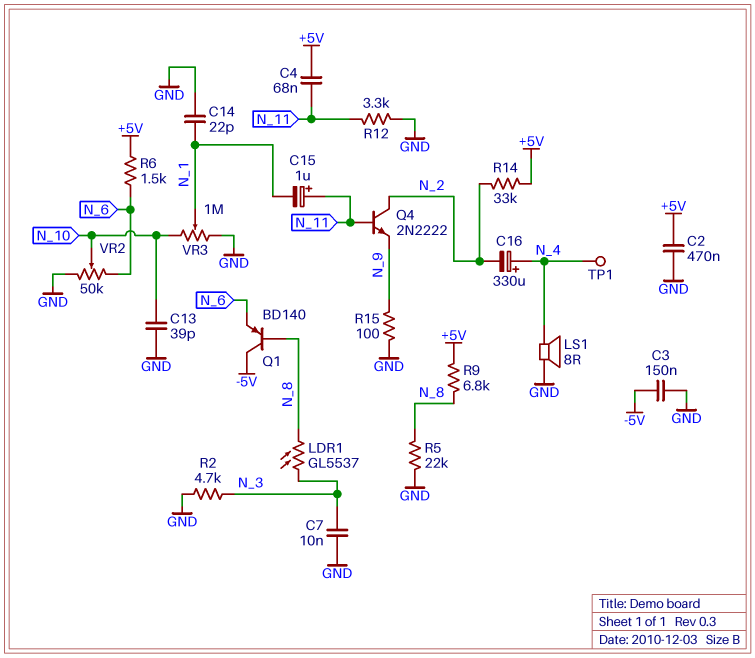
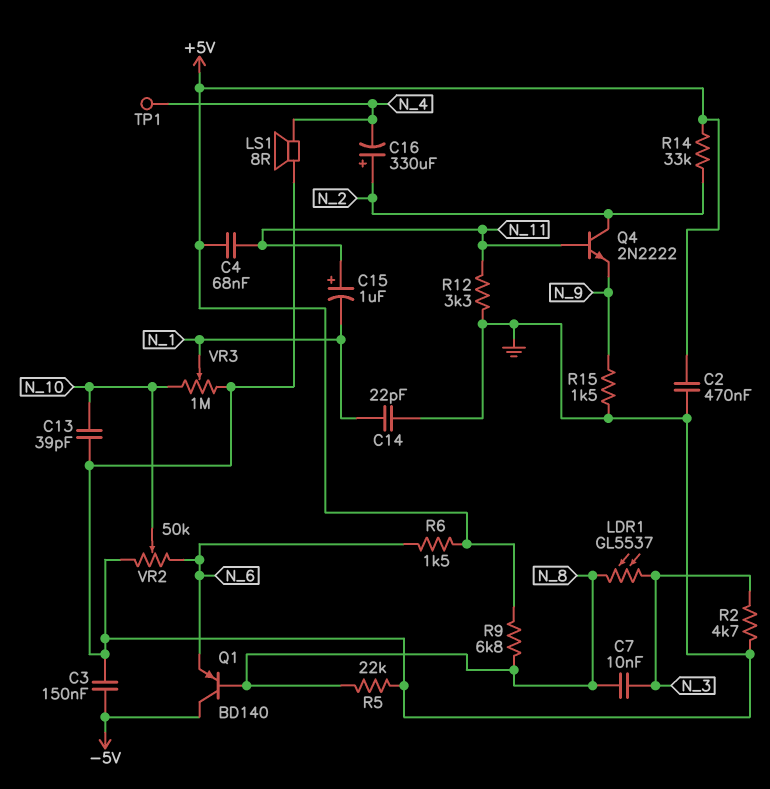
C7: 10nF (GND, N_3) -> 10nF (N_3, N_8)
C16: 330uF (plus N_4, minus N_2) -> 330uF (plus N_2, minus N_4)
R15: 100 (GND, N_9) -> 1.5k (GND, N_9)

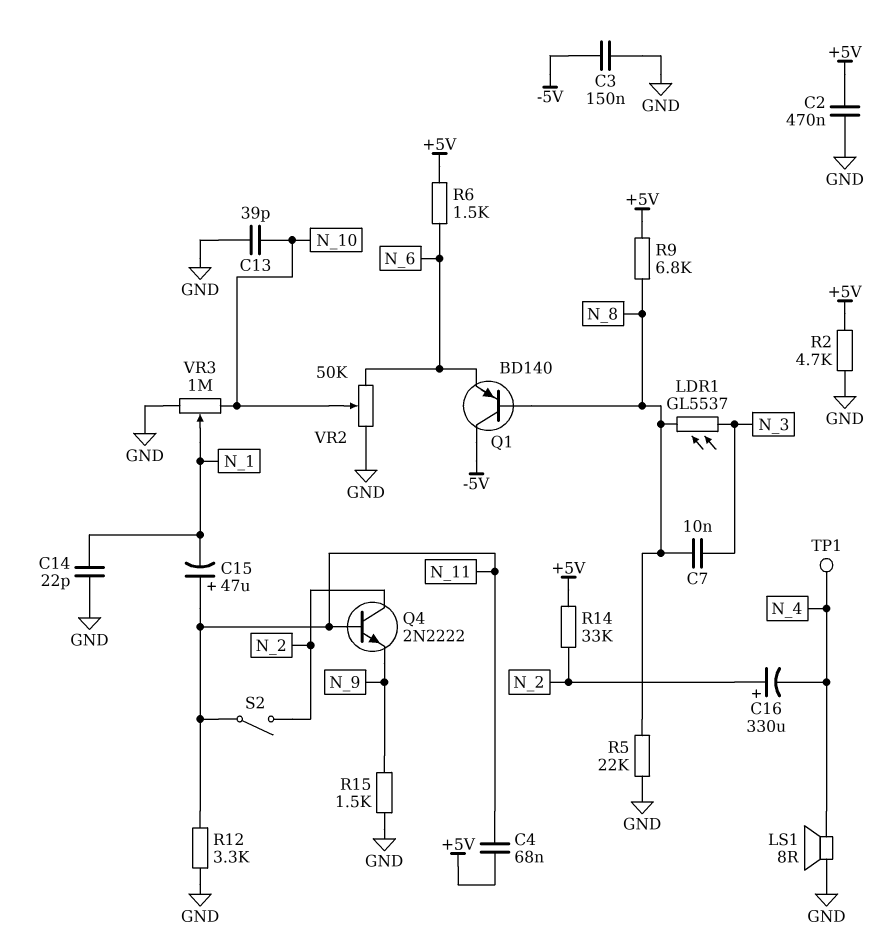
C15: 1uF (plus N_11, minus N_1) -> 47uF (plus N_11, minus N_1)
R2: 4.7k (GND, N_3) -> 4.7k (+5V, GND)
S2: none -> switch (N_2, N_11)

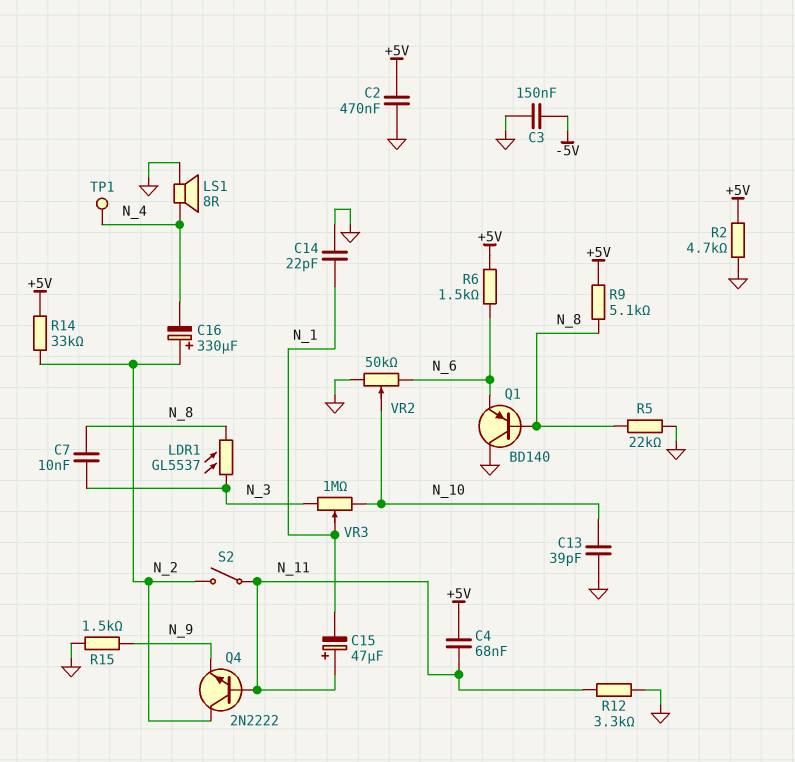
Q1: PNP BD140 (B N_8, C -5V, E N_6) -> PNP BD140 (B N_8, C GND, E N_6)
R9: 6.8k (+5V, N_8) -> 5.1k (+5V, N_8)
VR3: 1M (GND, N_10, wiper N_1) -> 1M (N_3, N_10, wiper N_1)

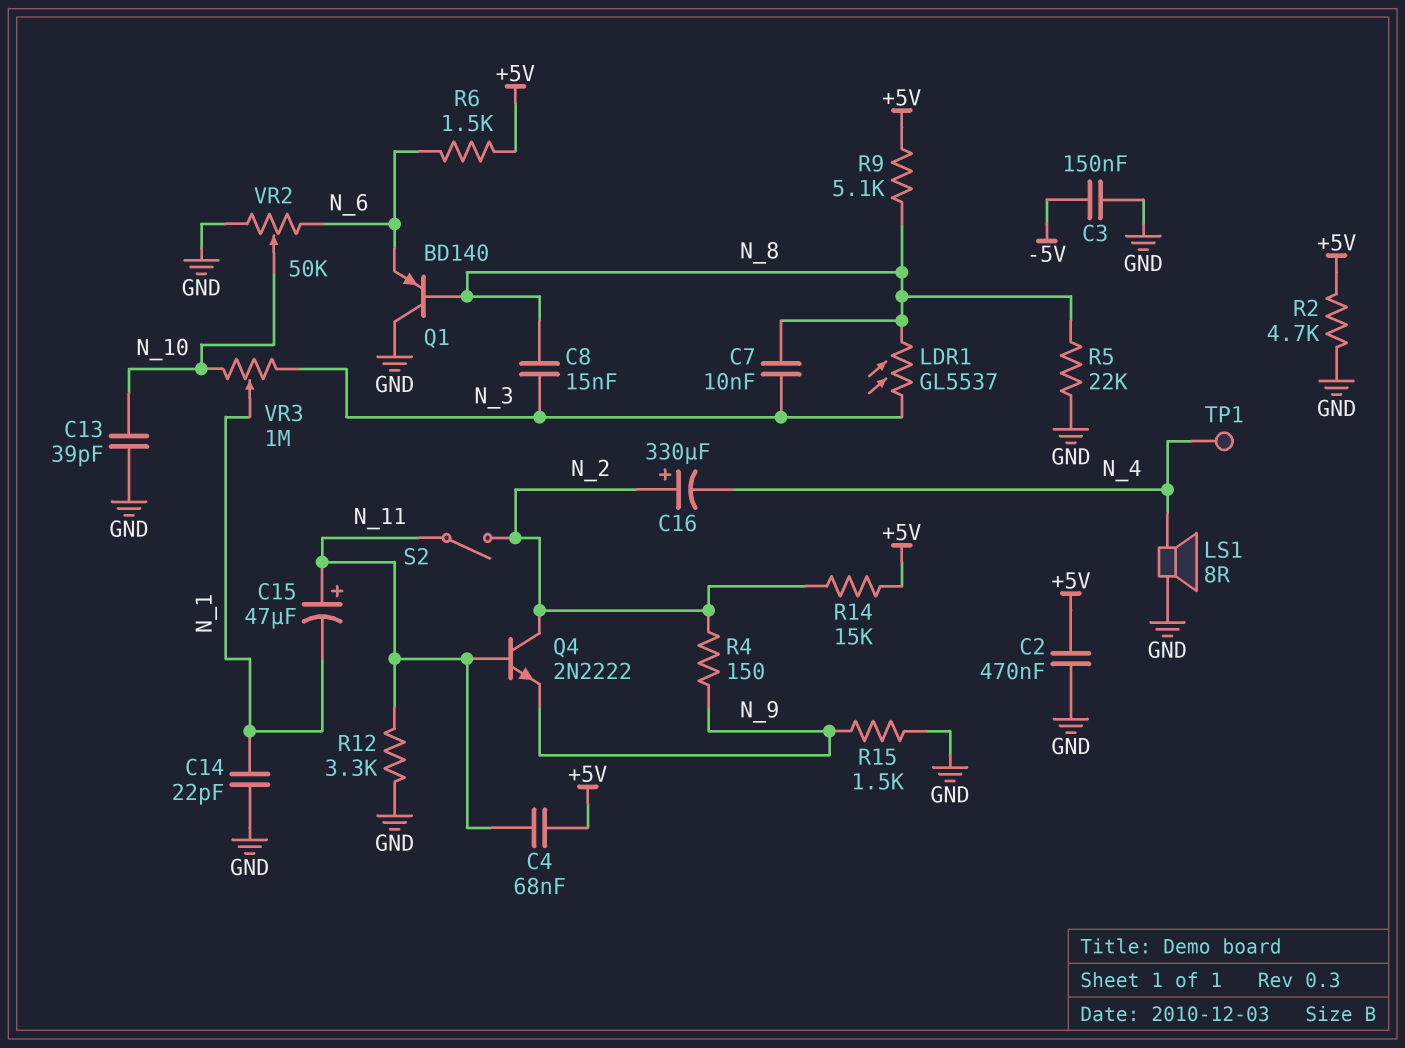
C8: none -> 15nF (N_3, N_8)
R4: none -> 150 (N_2, N_9)
R14: 33k (+5V, N_2) -> 15k (+5V, N_2)

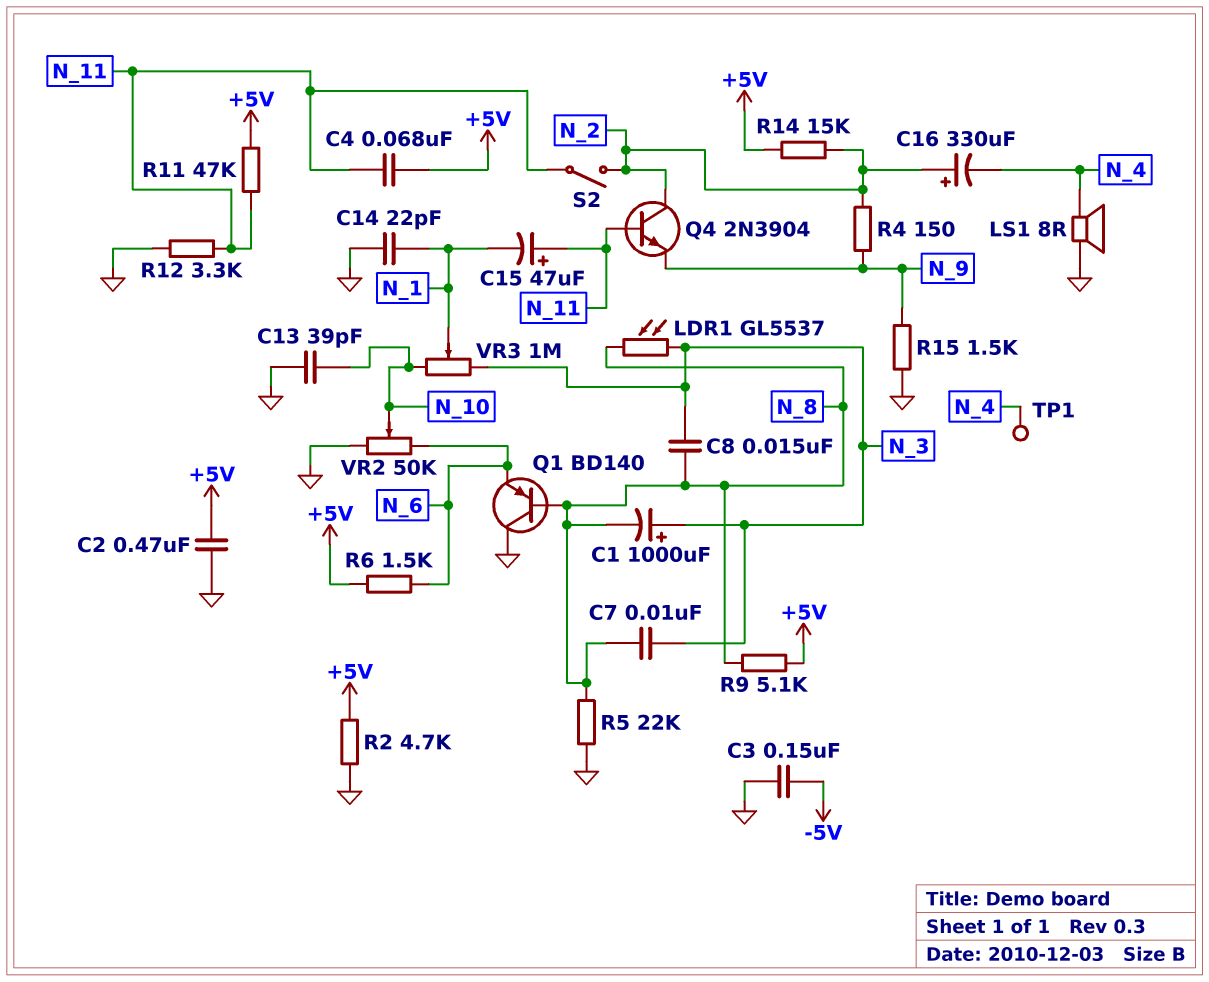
C1: none -> 1000uF (plus N_3, minus N_8)
Q4: NPN 2N2222 (B N_11, C N_2, E N_9) -> NPN 2N3904 (B N_11, C N_2, E N_9)
R11: none -> 47k (+5V, N_11)

